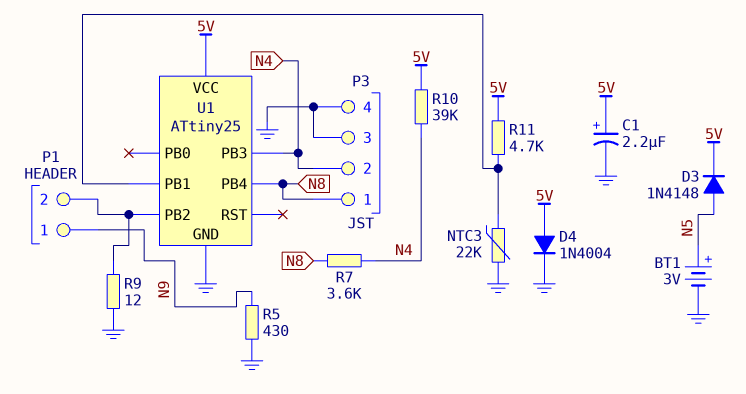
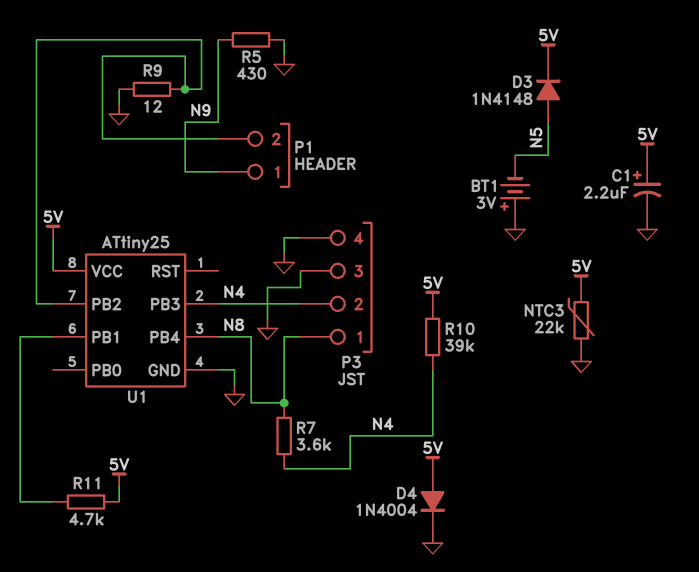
BT1: 3V (plus N5, minus GND) -> 3V (plus GND, minus N5)
NTC3: 22k (GND, U1/PB1) -> 22k (5V, GND)

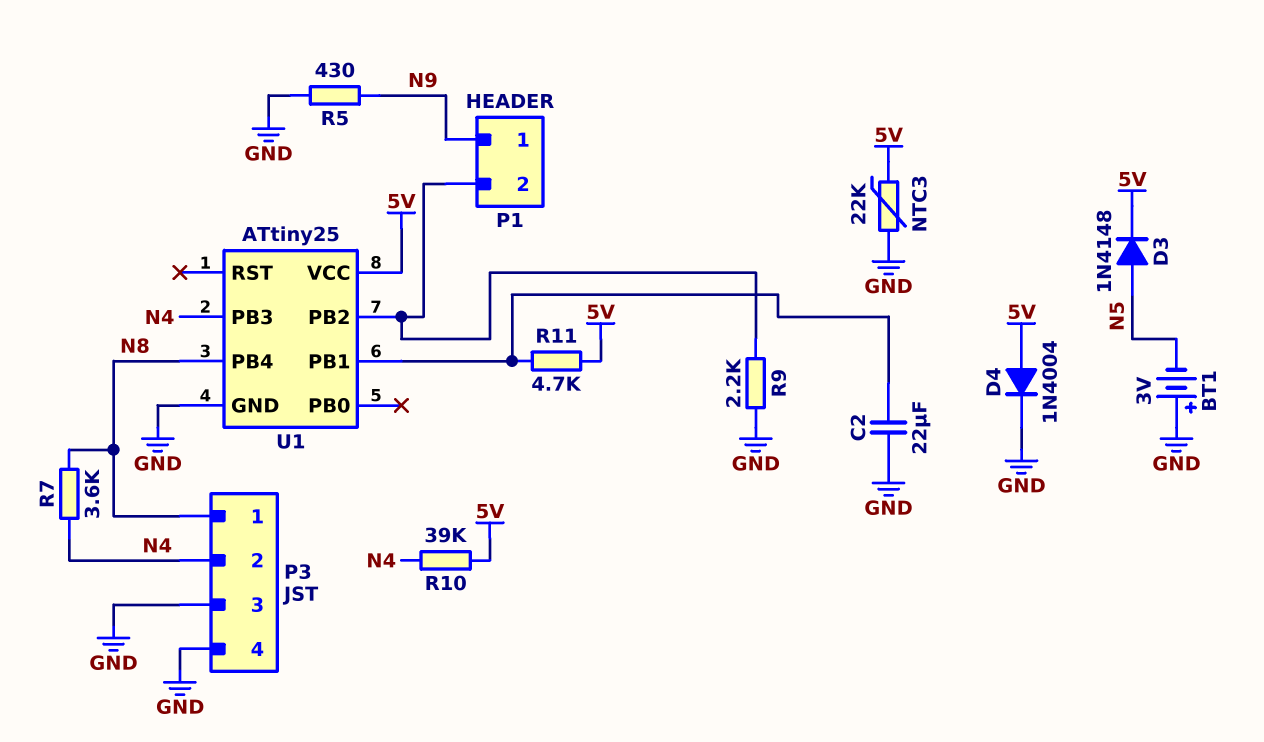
C1: 2.2uF (plus 5V, minus GND) -> none
C2: none -> 22uF (GND, U1/PB1)
R9: 12 (GND, P1/2) -> 2.2k (GND, P1/2)

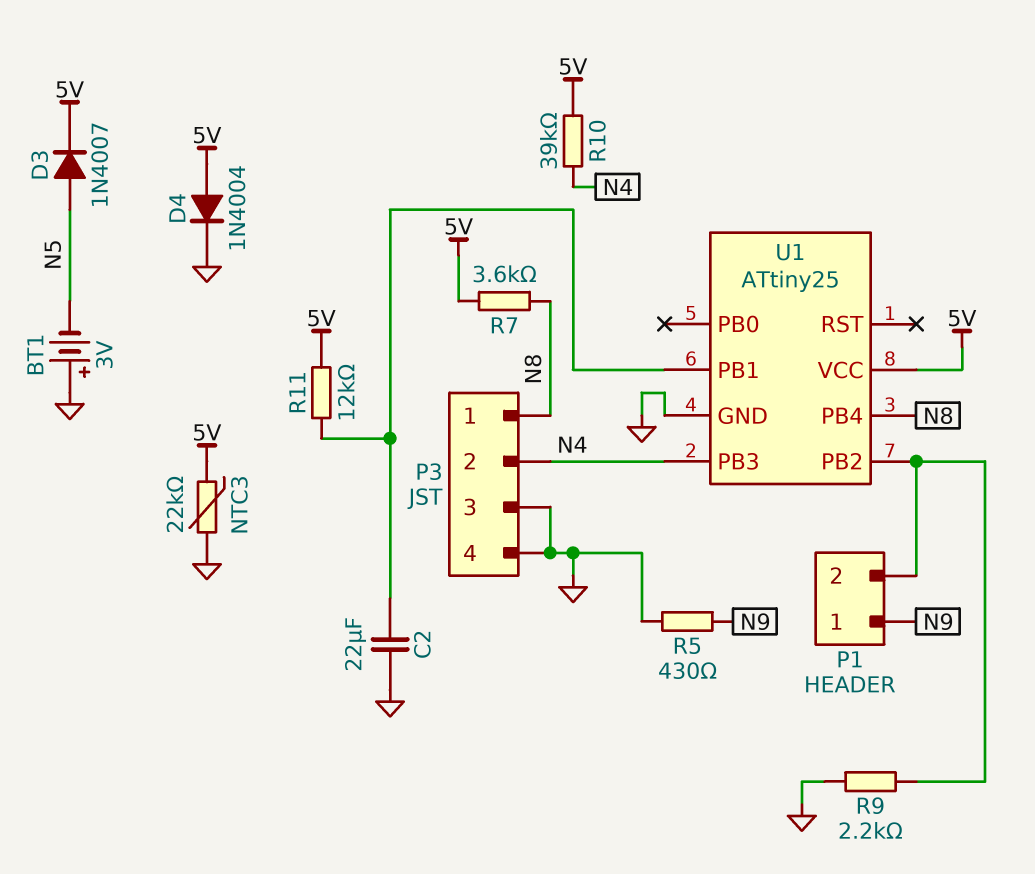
D3: diode 1N4148 (A N5, K 5V) -> diode 1N4007 (A N5, K 5V)
R7: 3.6k (N4, N8) -> 3.6k (5V, N8)
R11: 4.7k (5V, U1/PB1) -> 12k (5V, U1/PB1)

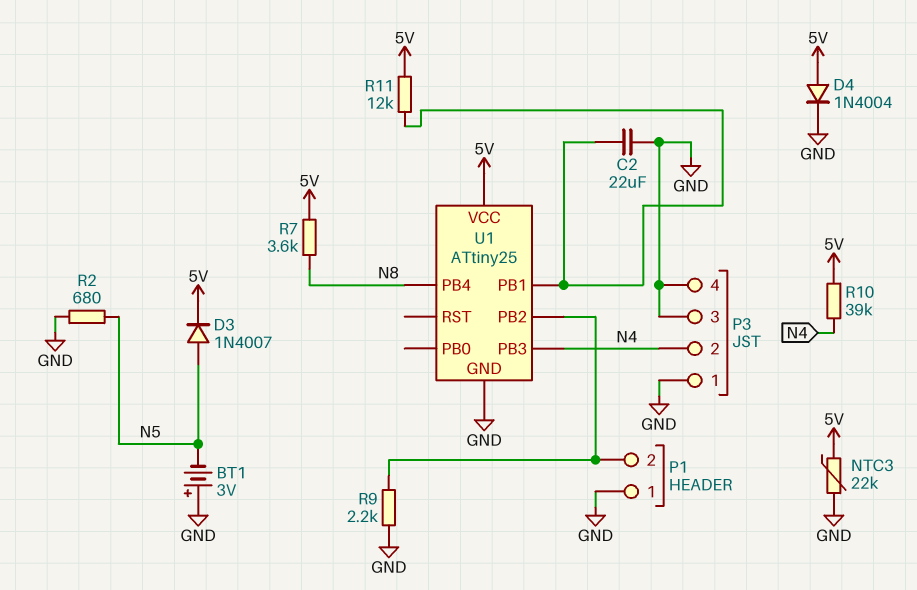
P1 pin 1: N9 -> GND
P3 pin 1: N8 -> GND
R2: none -> 680 (GND, N5)
R5: 430 (GND, N9) -> none

